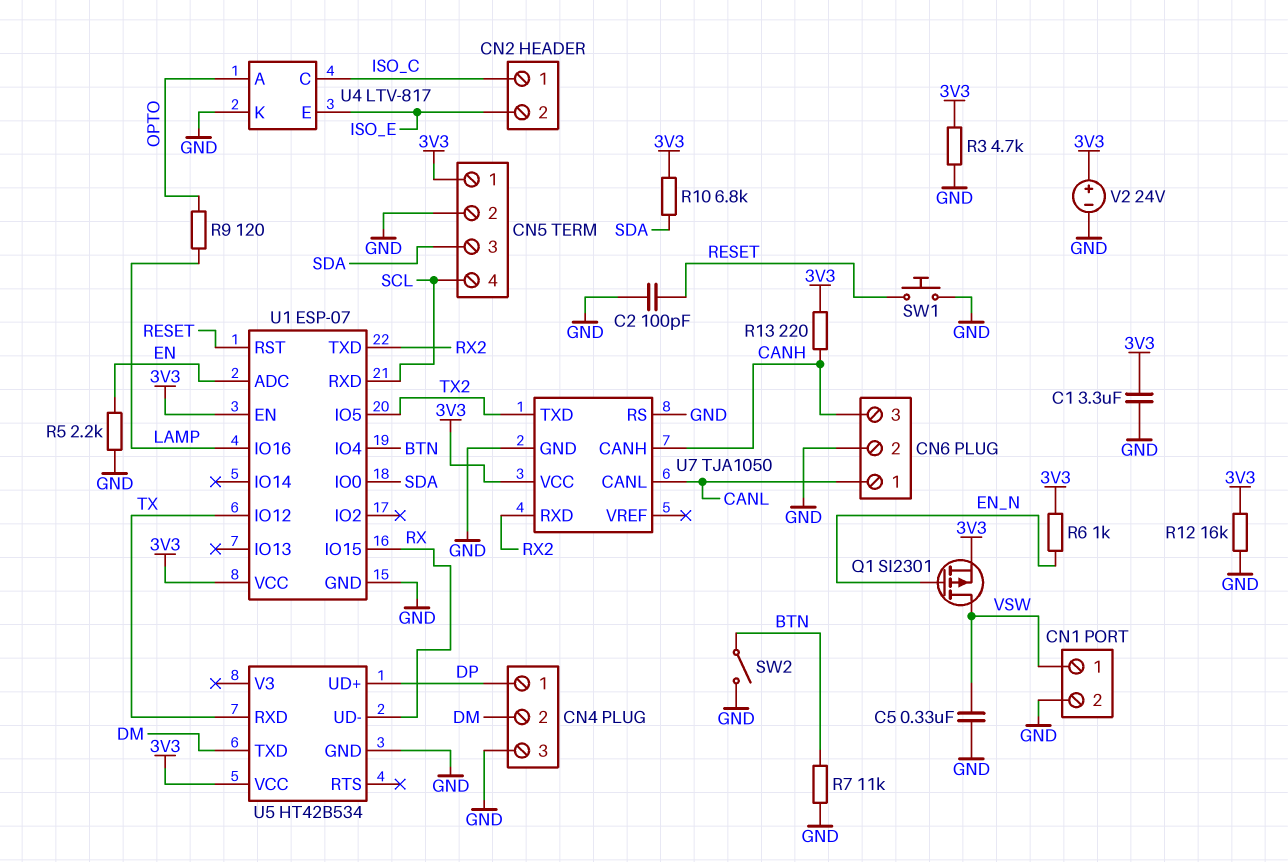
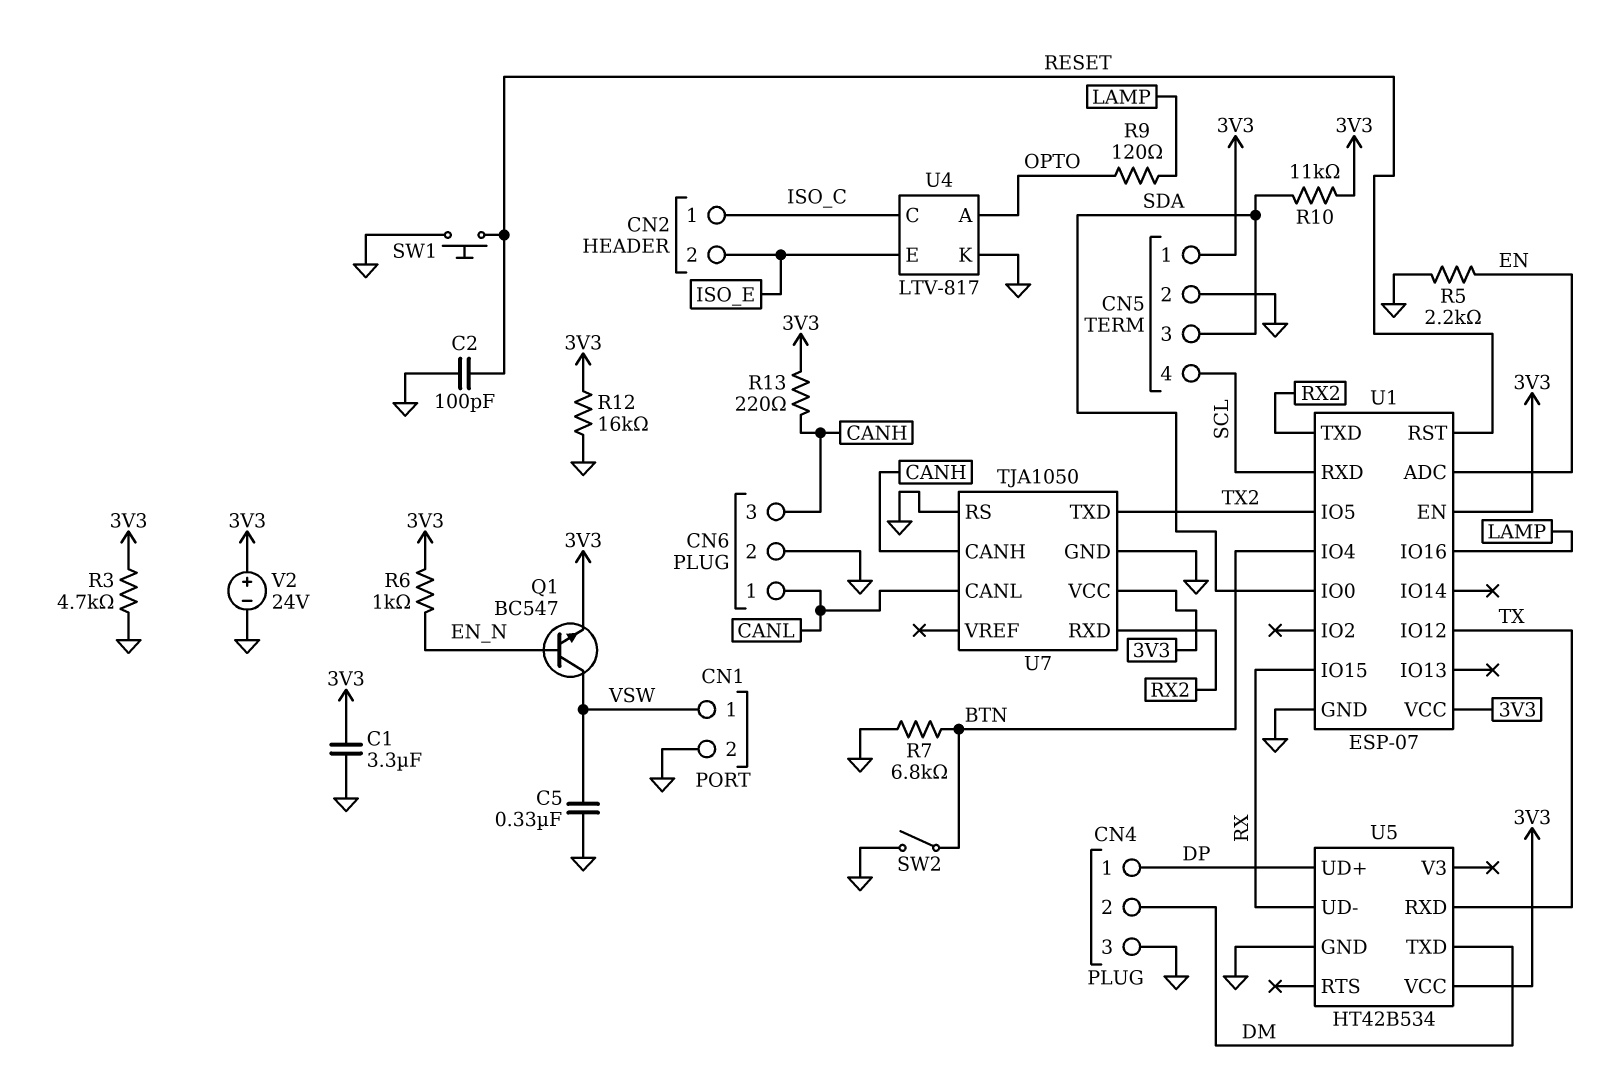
Q1: PMOS SI2301 (G EN_N, D VSW, S 3V3) -> NPN BC547 (B EN_N, C VSW, E 3V3)
R7: 11k (BTN, GND) -> 6.8k (BTN, GND)
R10: 6.8k (3V3, SDA) -> 11k (3V3, SDA)

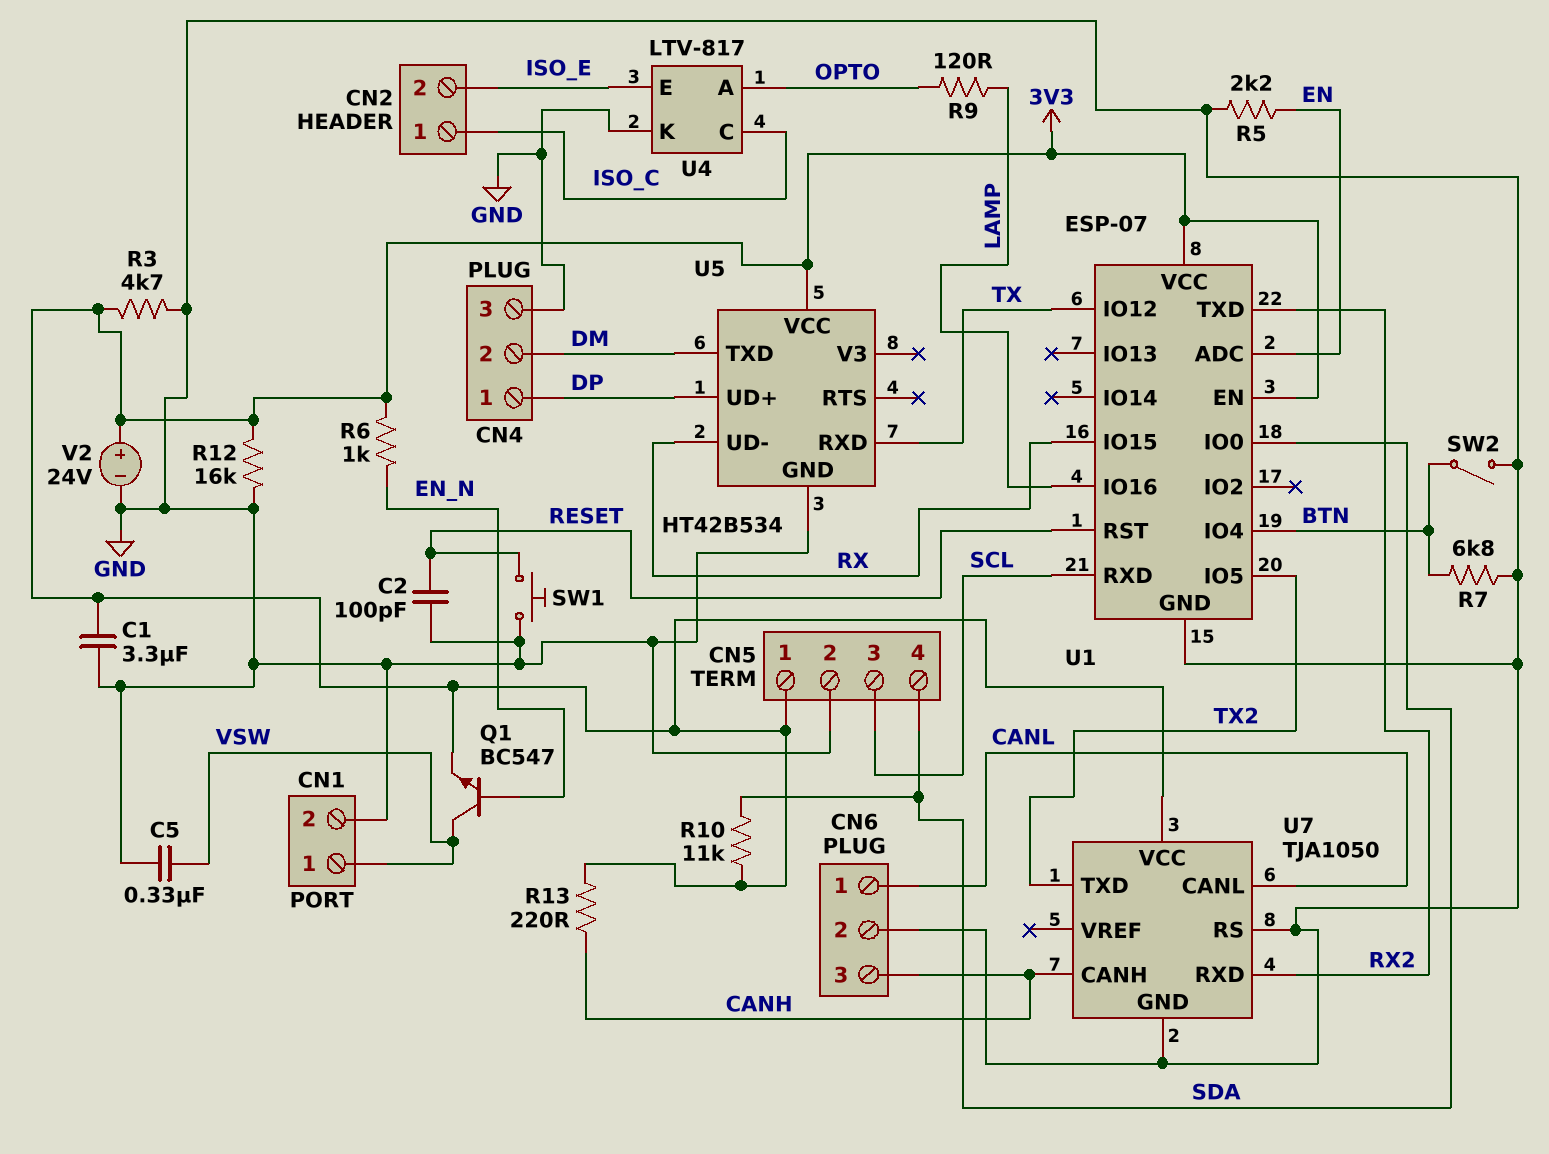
CN5 pin 3: SDA -> SCL
CN5 pin 4: SCL -> SDA

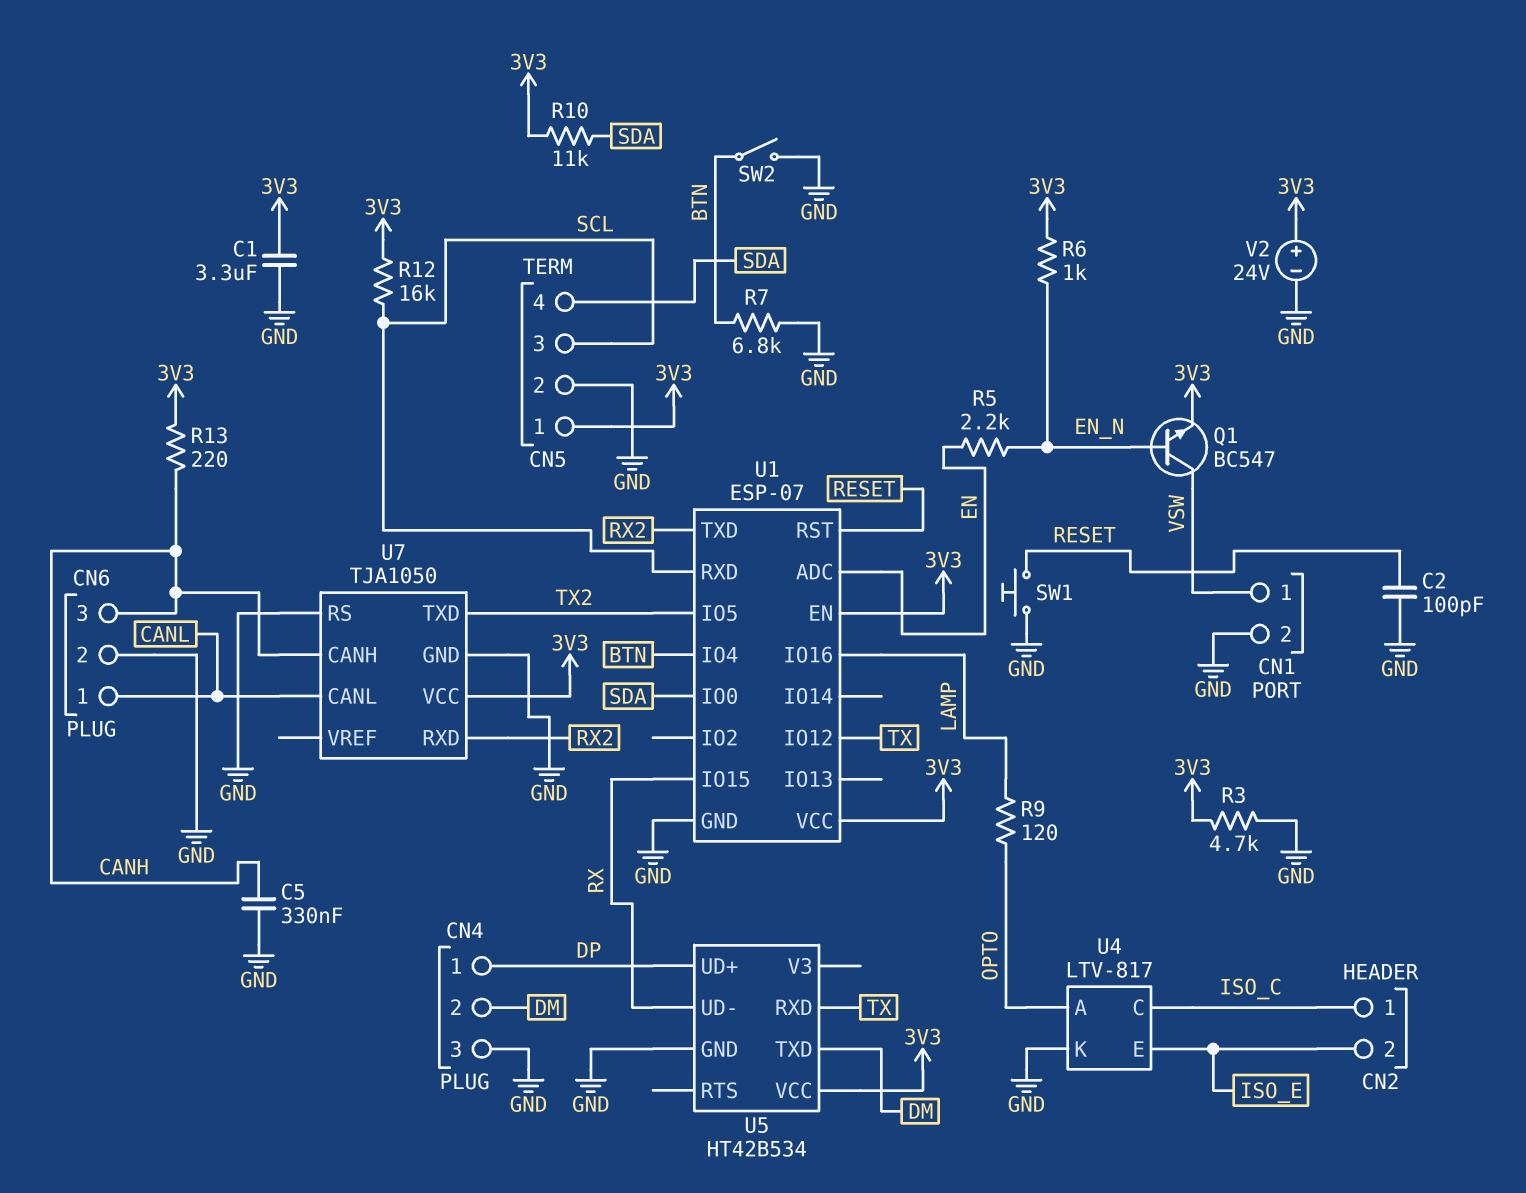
C5: 330nF (GND, VSW) -> 330nF (CANH, GND)
R5: 2.2k (EN, GND) -> 2.2k (EN, EN_N)
R12: 16k (3V3, GND) -> 16k (3V3, SCL)

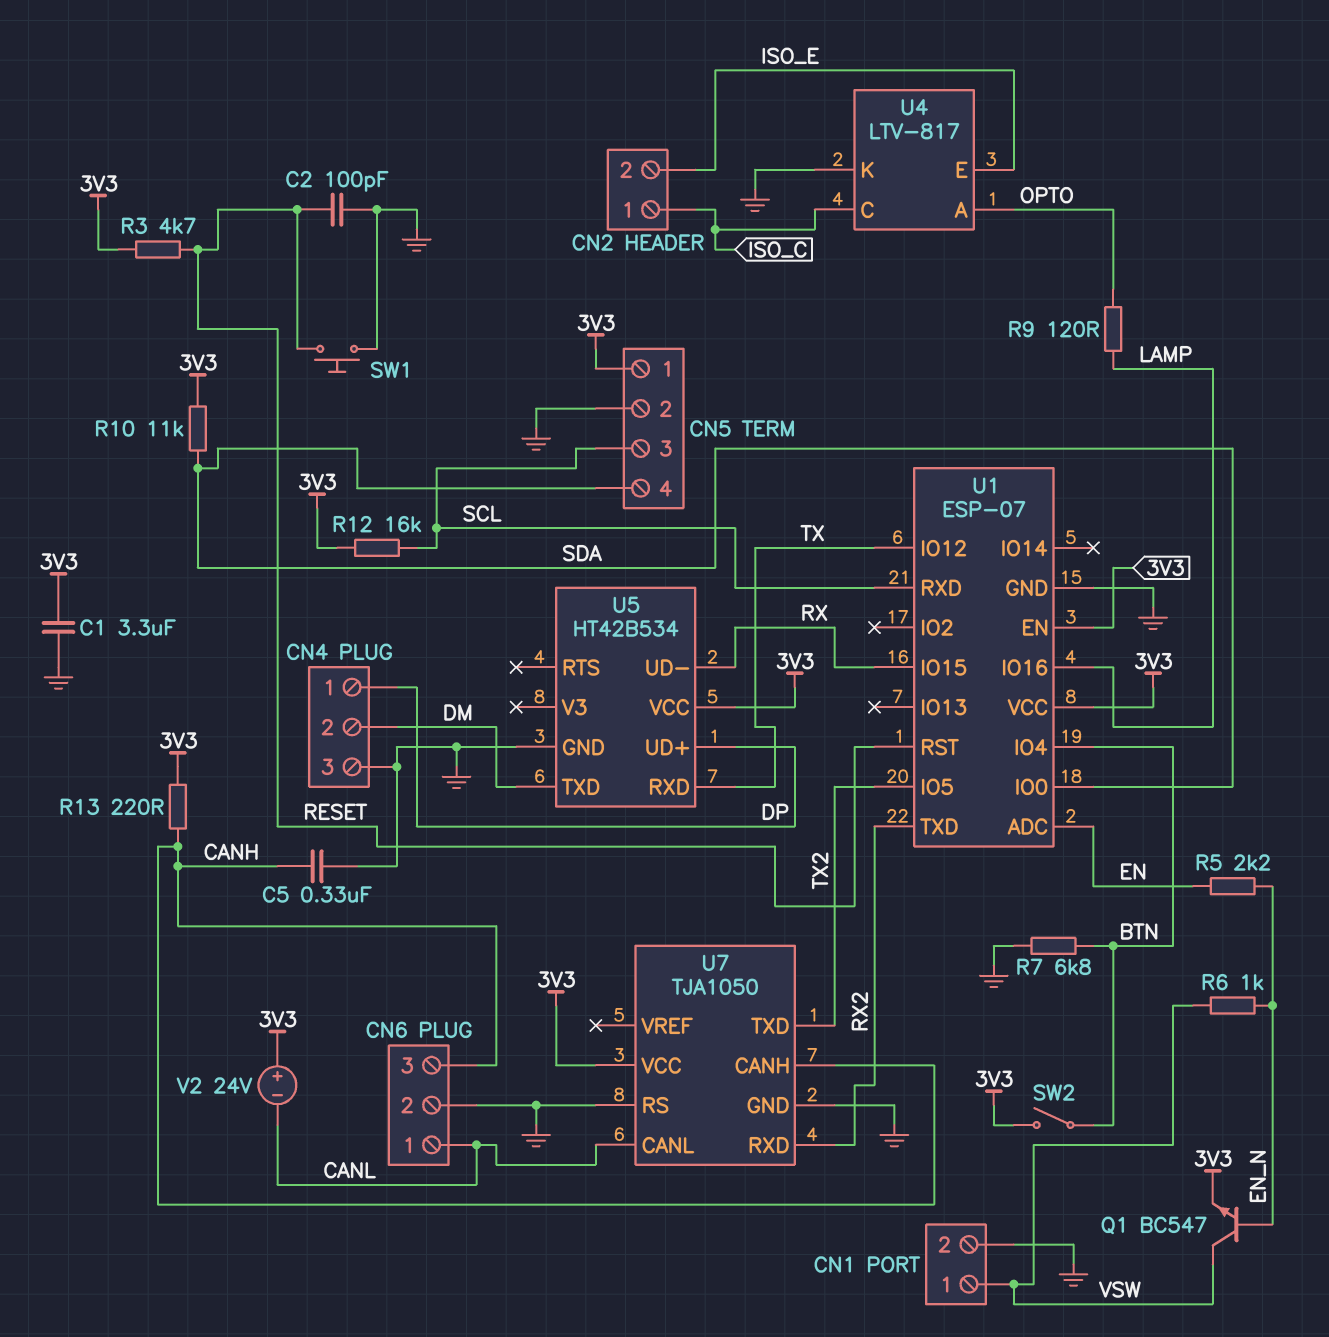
R3: 4.7k (3V3, GND) -> 4.7k (3V3, RESET)
R6: 1k (3V3, EN_N) -> 1k (EN_N, VSW)
SW2: switch (BTN, GND) -> switch (3V3, BTN)
V2: 24V (plus 3V3, minus GND) -> 24V (plus 3V3, minus CANL)

